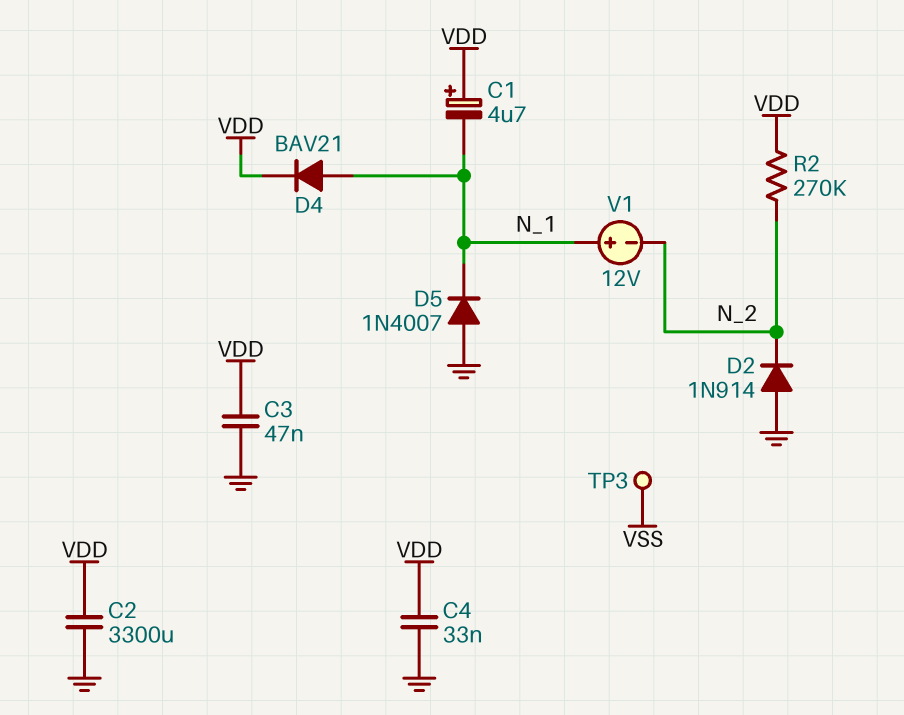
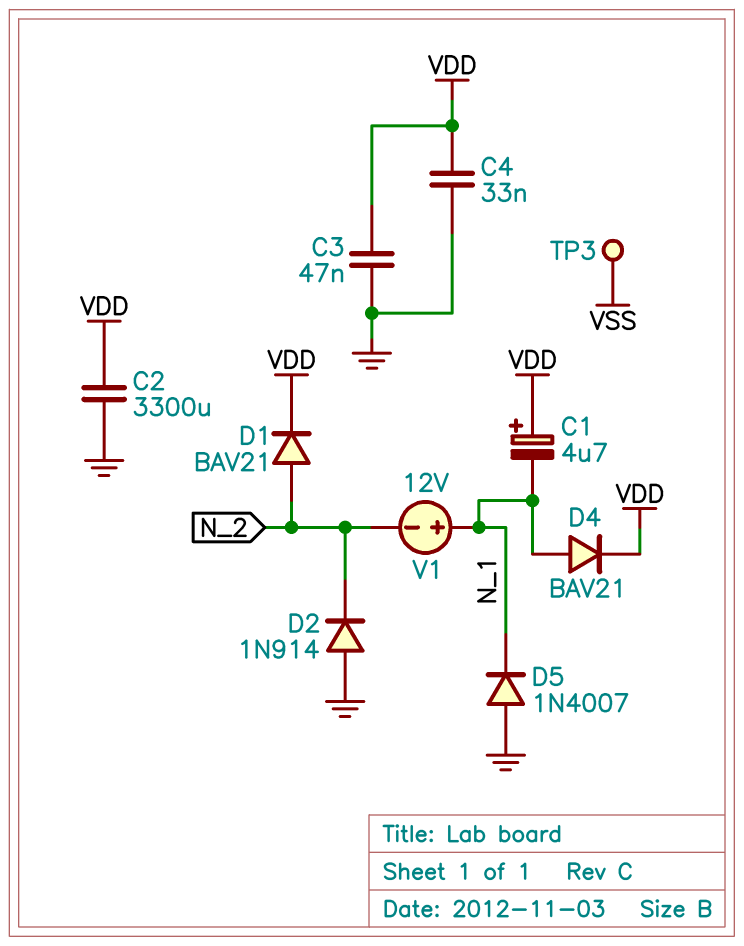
D1: none -> diode BAV21 (A N_2, K VDD)
R2: 270k (N_2, VDD) -> none

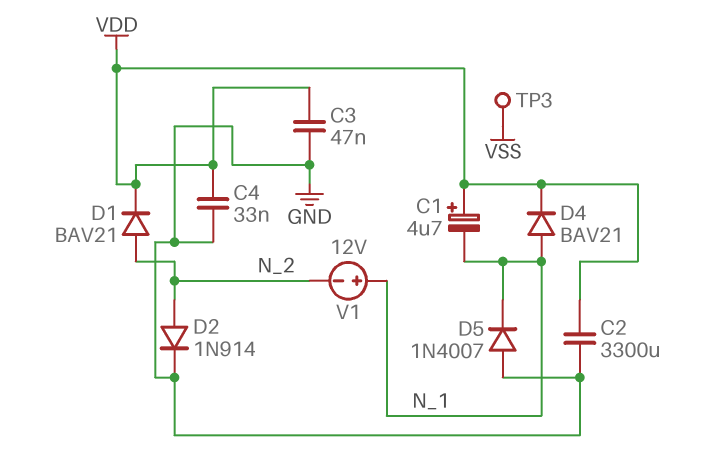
D2: diode 1N914 (A GND, K N_2) -> diode 1N914 (A N_2, K GND)

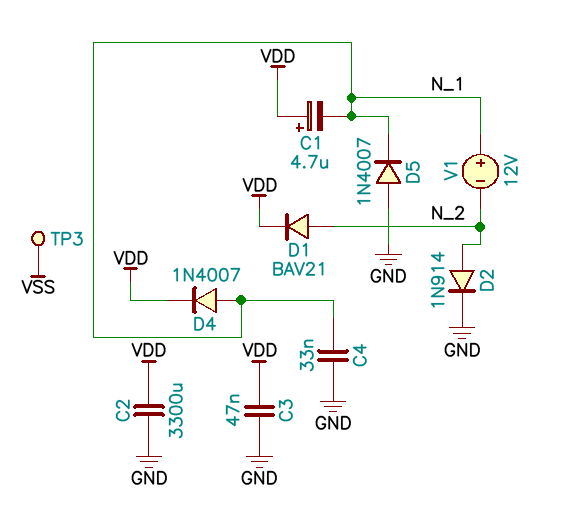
C4: 33nF (GND, VDD) -> 33nF (GND, N_1)
D4: diode BAV21 (A N_1, K VDD) -> diode 1N4007 (A N_1, K VDD)

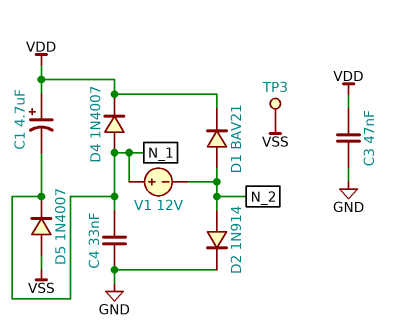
C2: 3300uF (GND, VDD) -> none
D5: diode 1N4007 (A GND, K N_1) -> diode 1N4007 (A VSS, K N_1)

